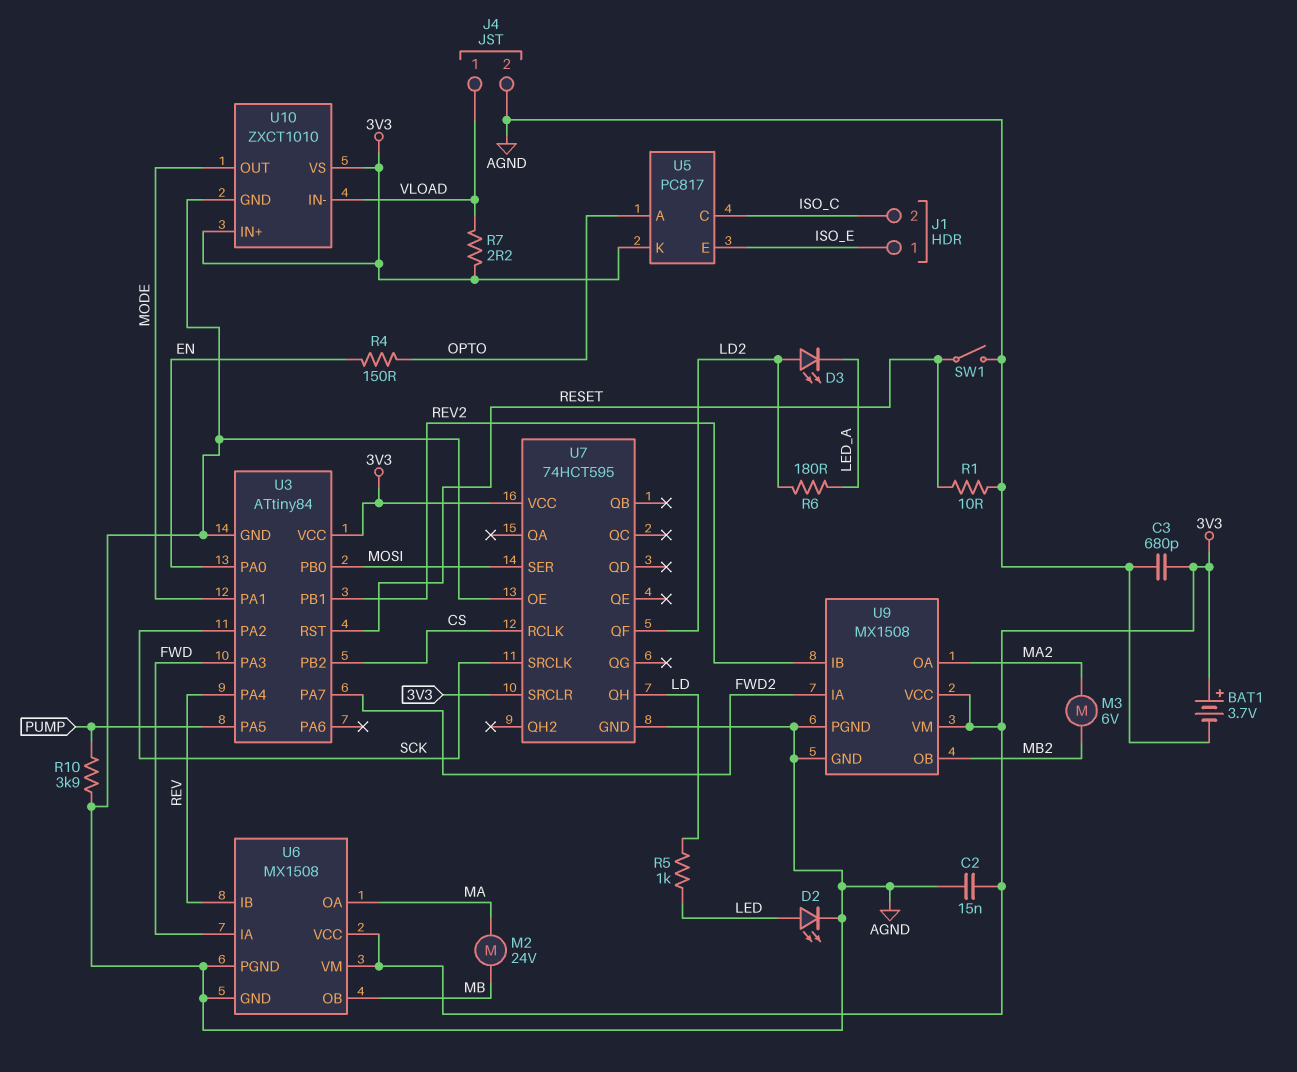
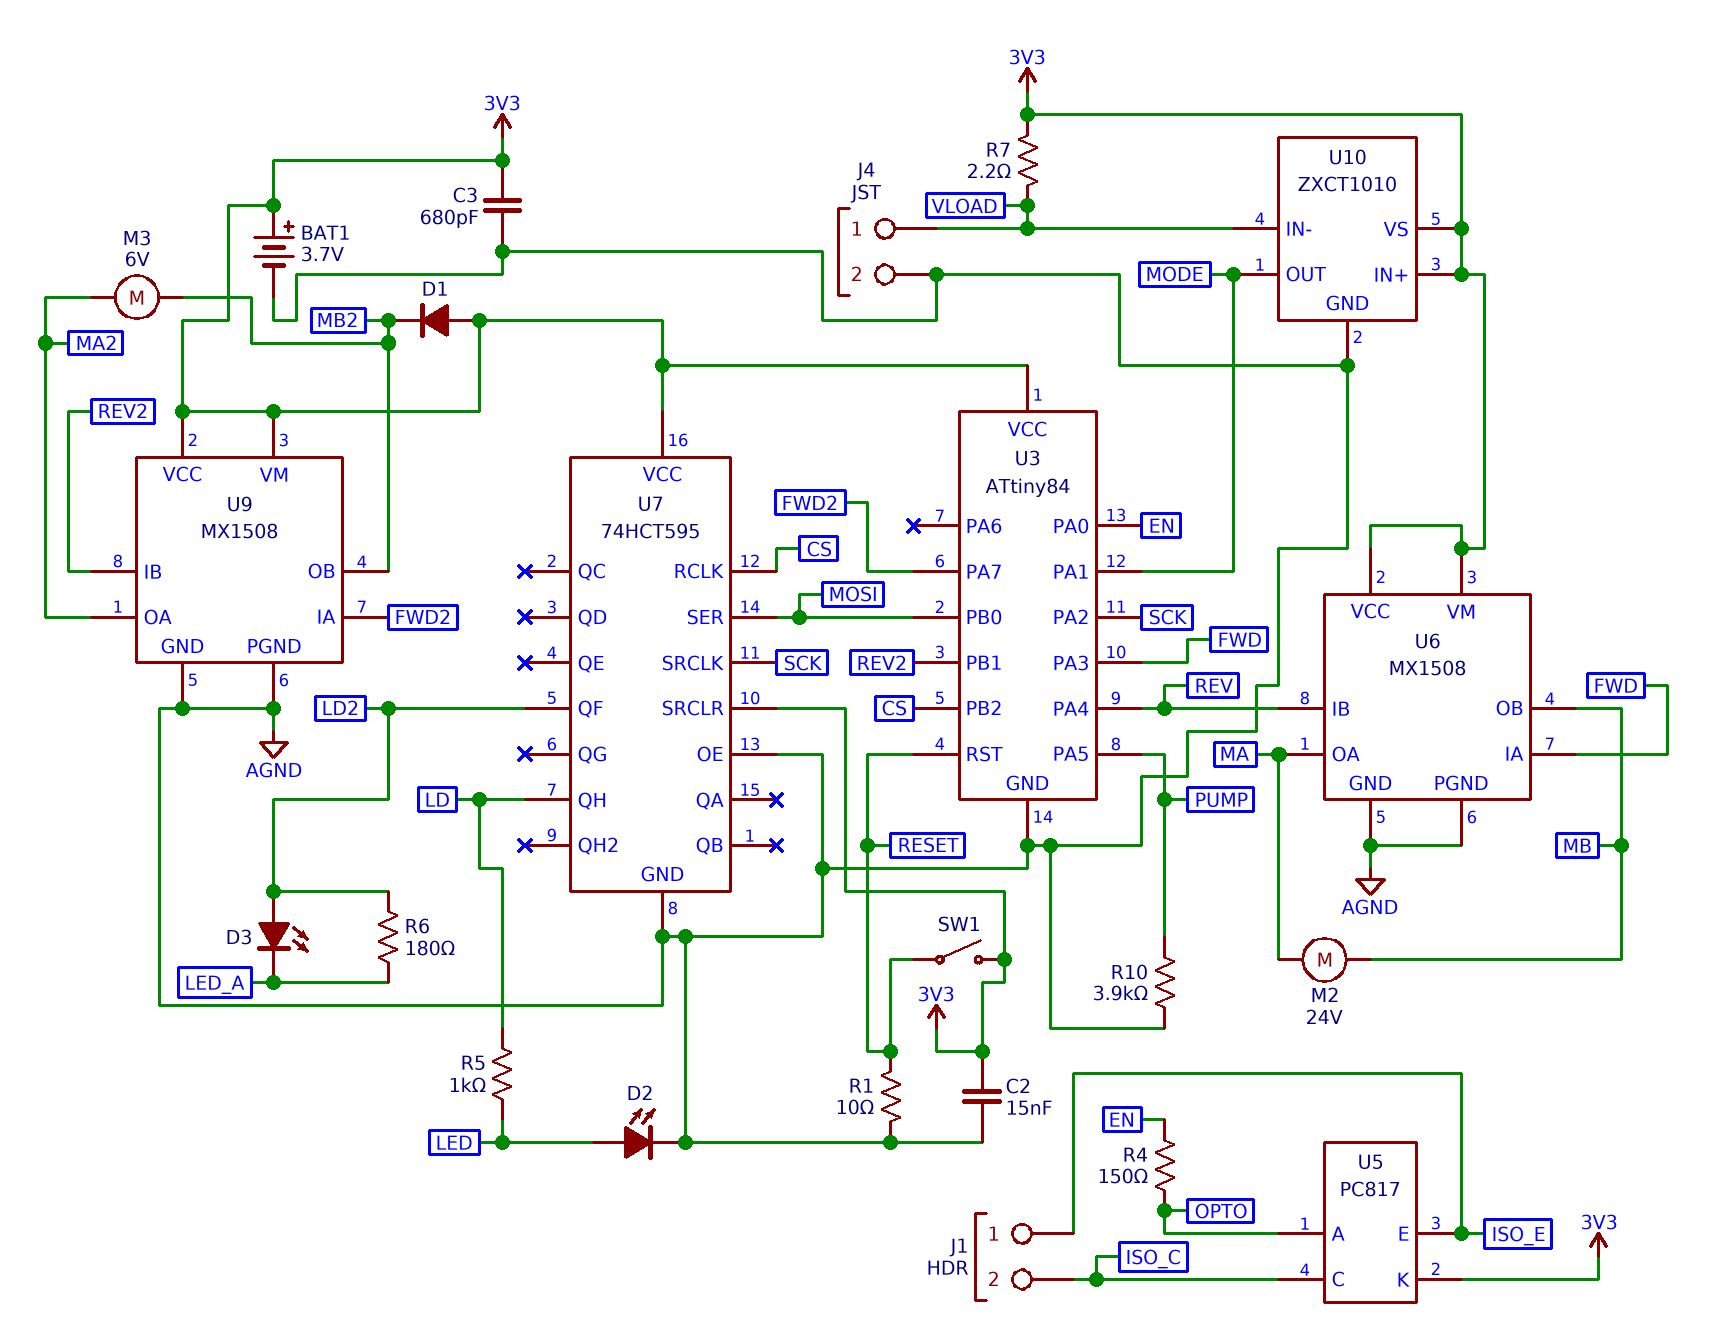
D1: none -> diode (A 3V3, K MB2)
SW1: switch (AGND, RESET) -> switch (3V3, RESET)

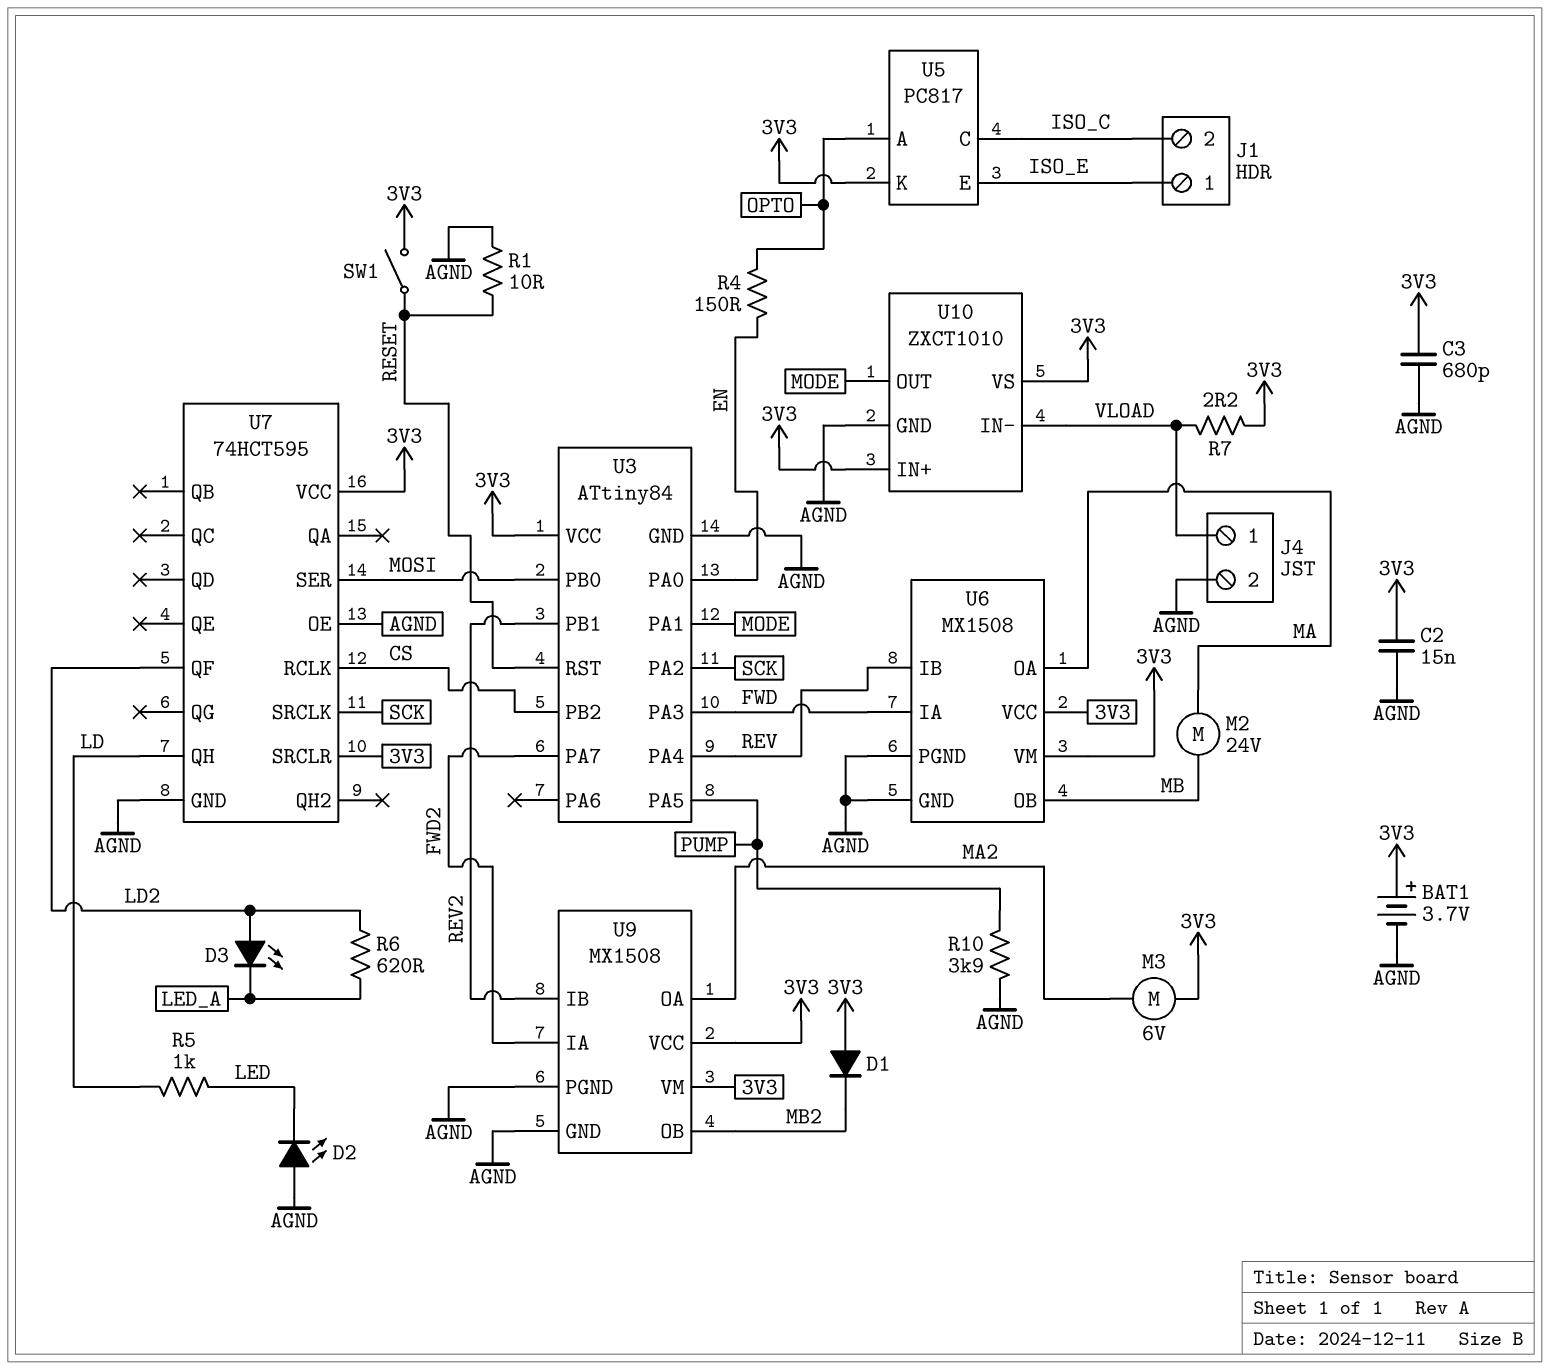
D2: LED (A LED, K AGND) -> LED (A AGND, K LED)
M3: motor 6V (MA2, MB2) -> motor 6V (3V3, MA2)
R6: 180 (LD2, LED_A) -> 620 (LD2, LED_A)

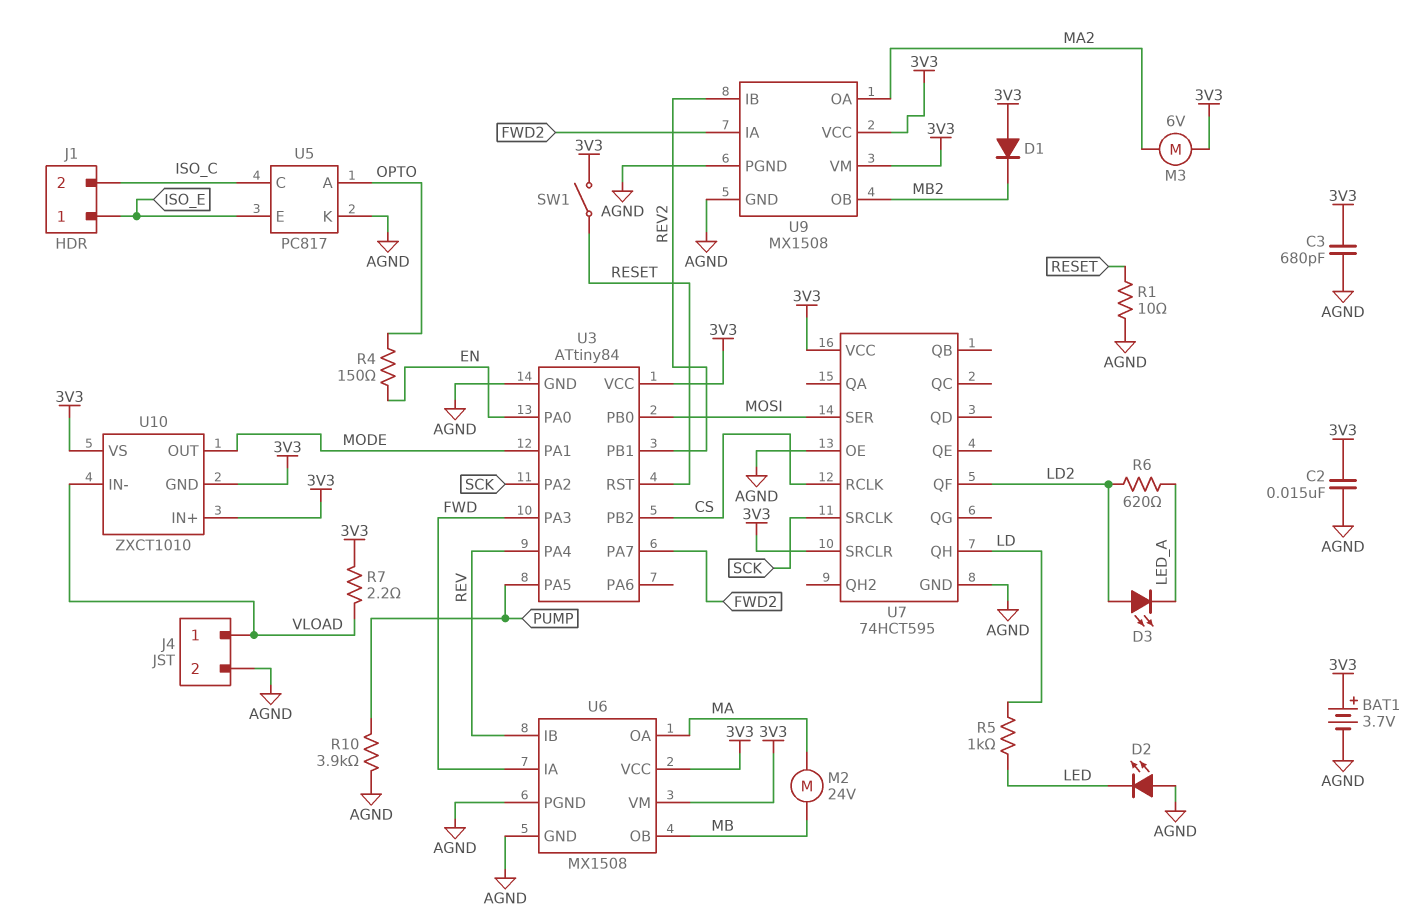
U5 pin K: 3V3 -> AGND
U10 pin GND: AGND -> 3V3

